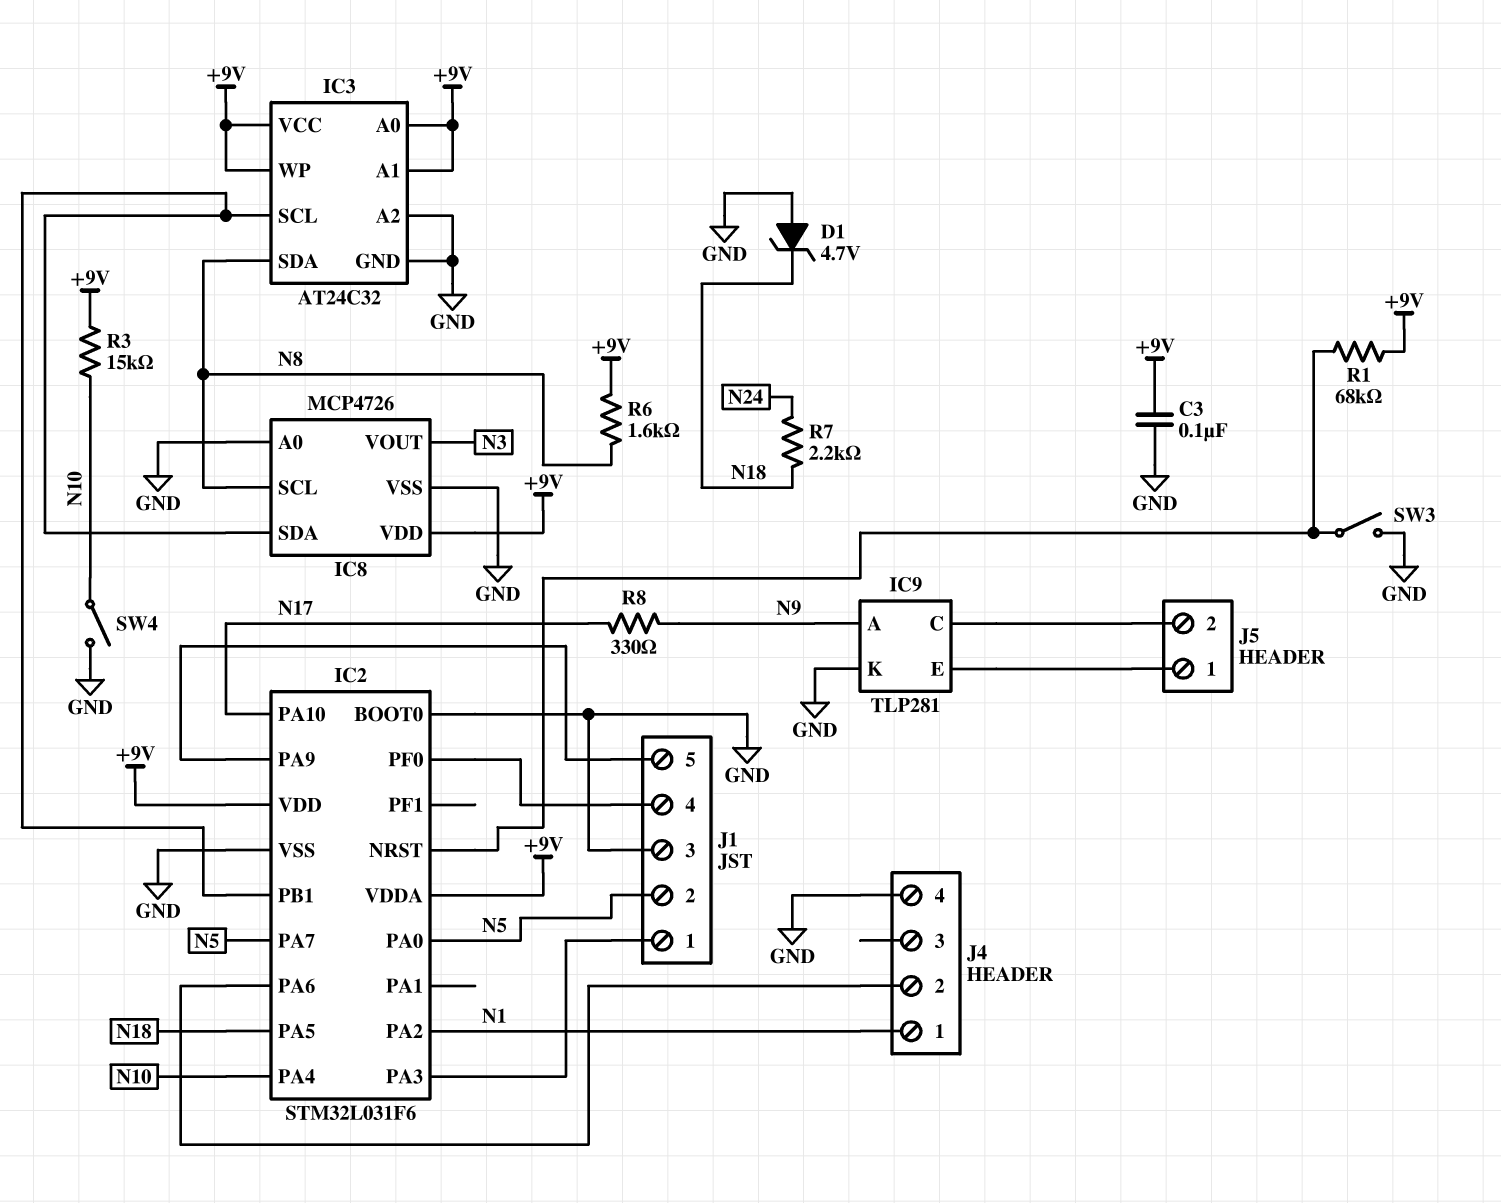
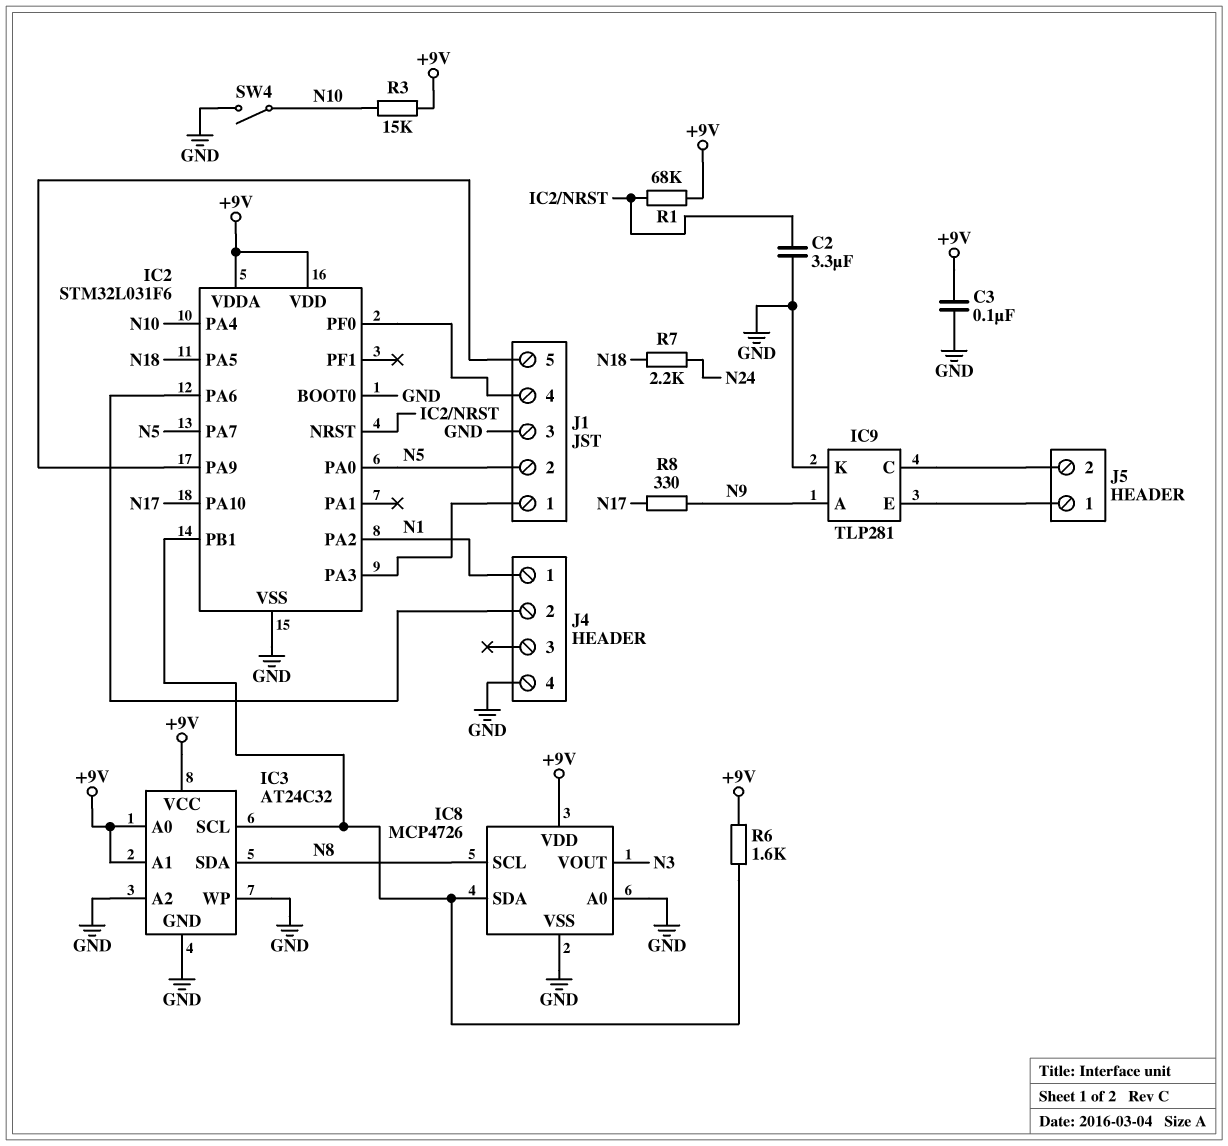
C2: none -> 3.3uF (GND, IC2/NRST)
D1: zener 4.7V (A GND, K N18) -> none
IC3 pin WP: +9V -> GND
R6: 1.6k (+9V, N8) -> 1.6k (+9V, IC2/PB1)
SW3: switch (GND, IC2/NRST) -> none

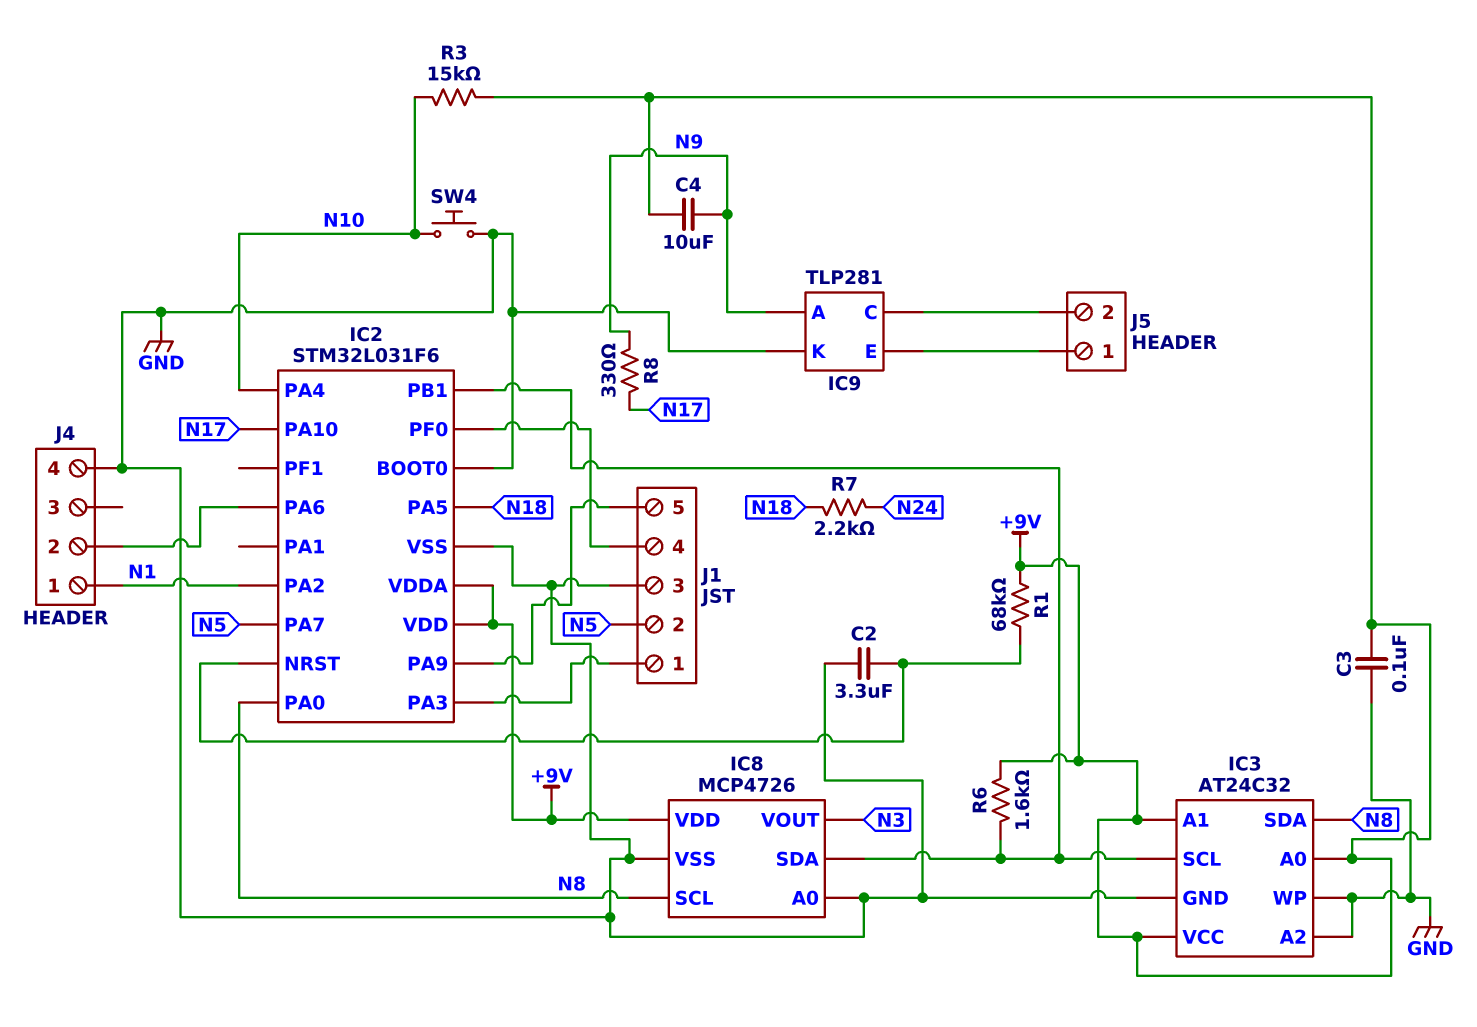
C4: none -> 10uF (+9V, N9)
IC2 pin PA0: N5 -> N8
SW4: switch (GND, N10) -> button (GND, N10)

